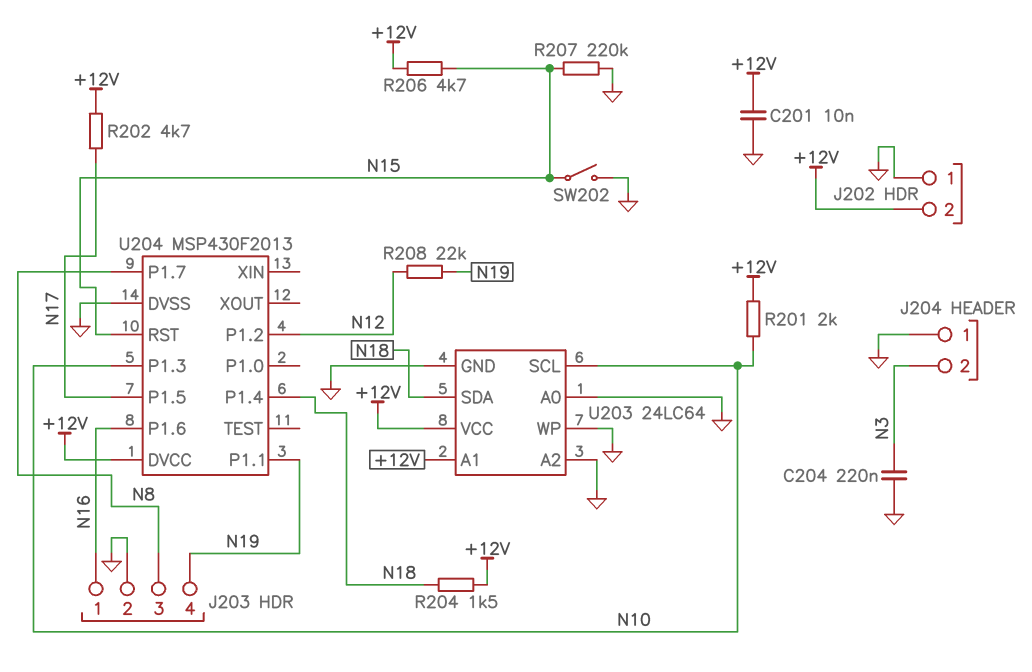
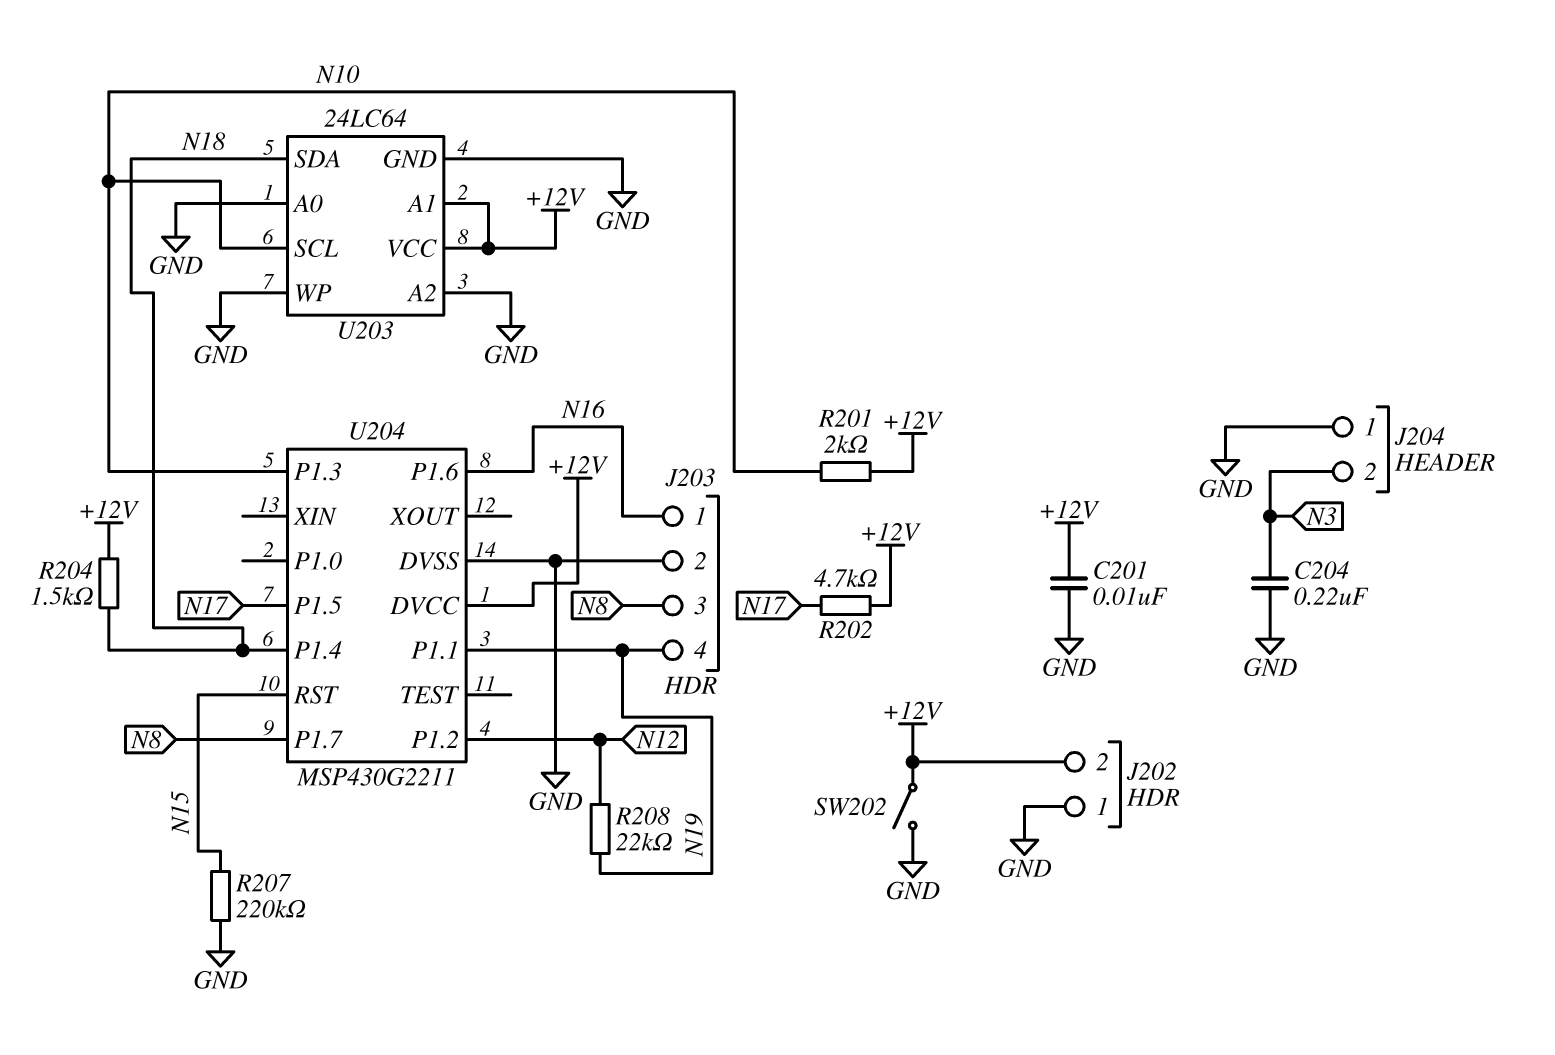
R206: 4.7k (+12V, N15) -> none
SW202: switch (GND, N15) -> switch (+12V, GND)
U204: MSP430F2013 -> MSP430G2211

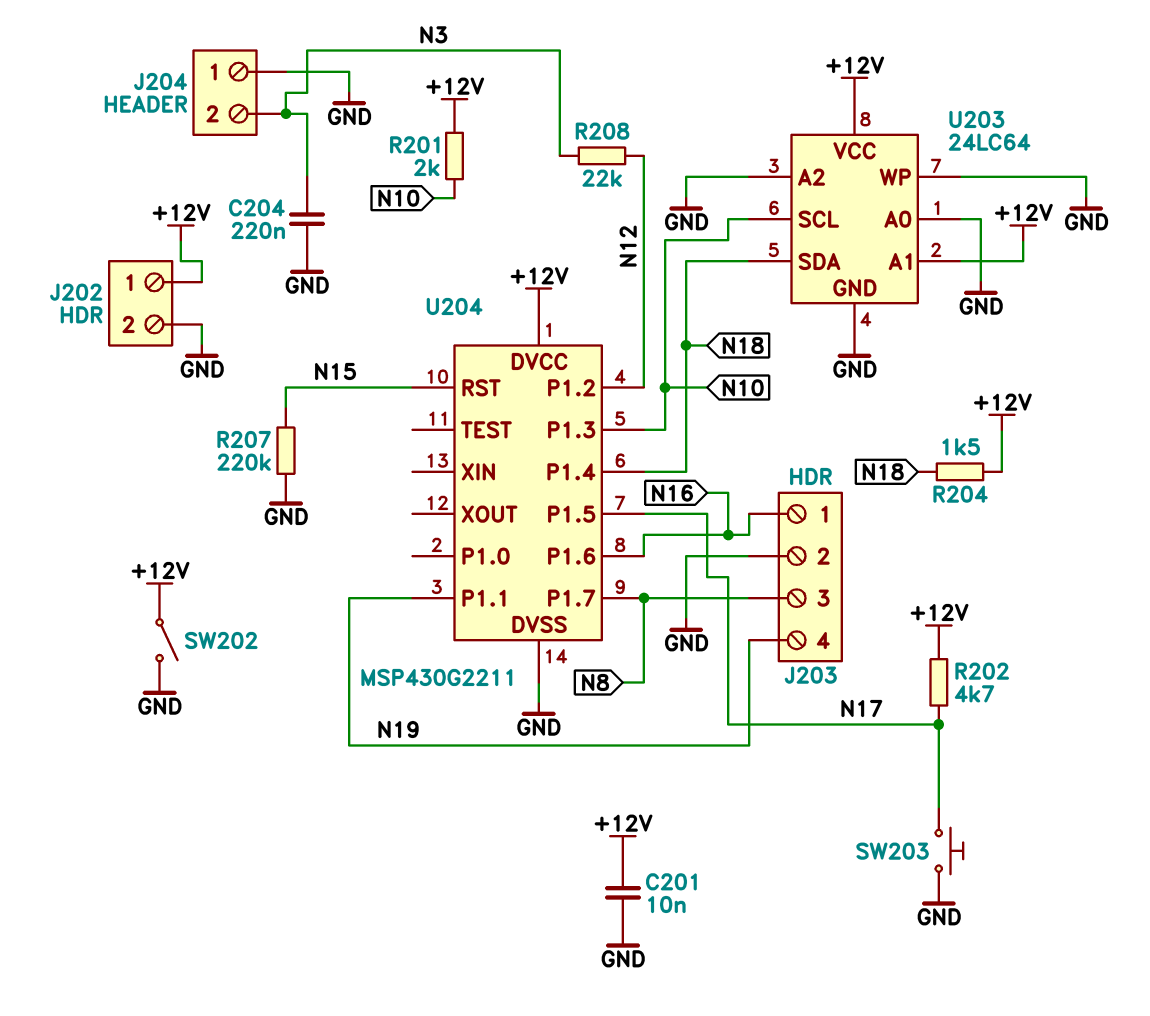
J202 pin 1: GND -> +12V
J202 pin 2: +12V -> GND
R208: 22k (N12, N19) -> 22k (N3, N12)
SW203: none -> button (GND, N17)

